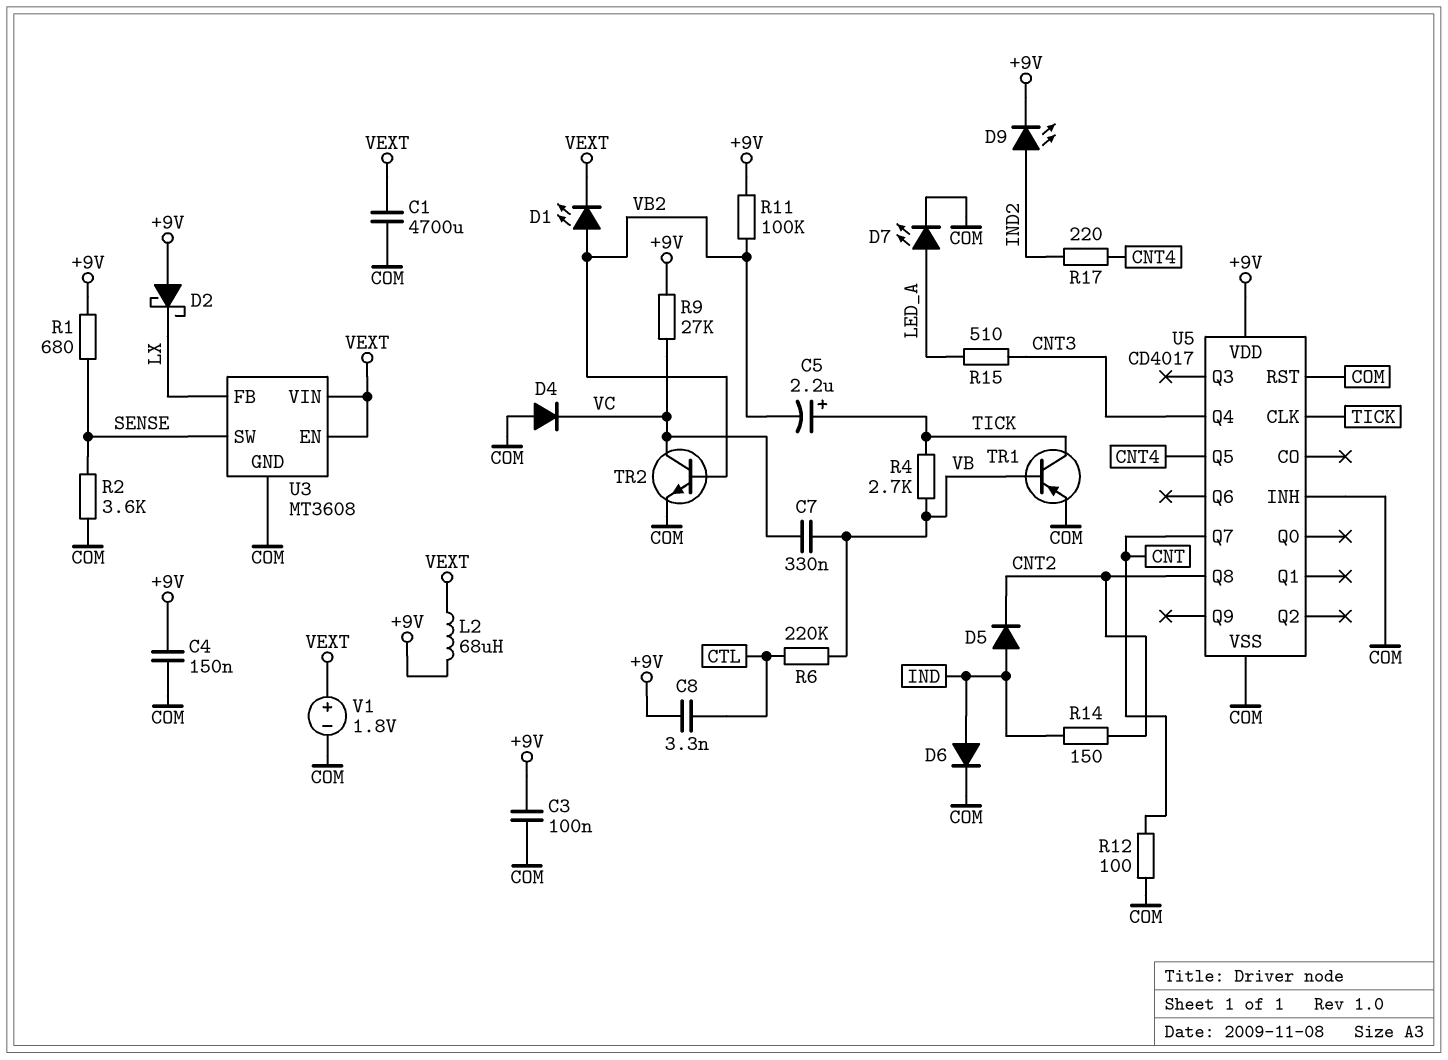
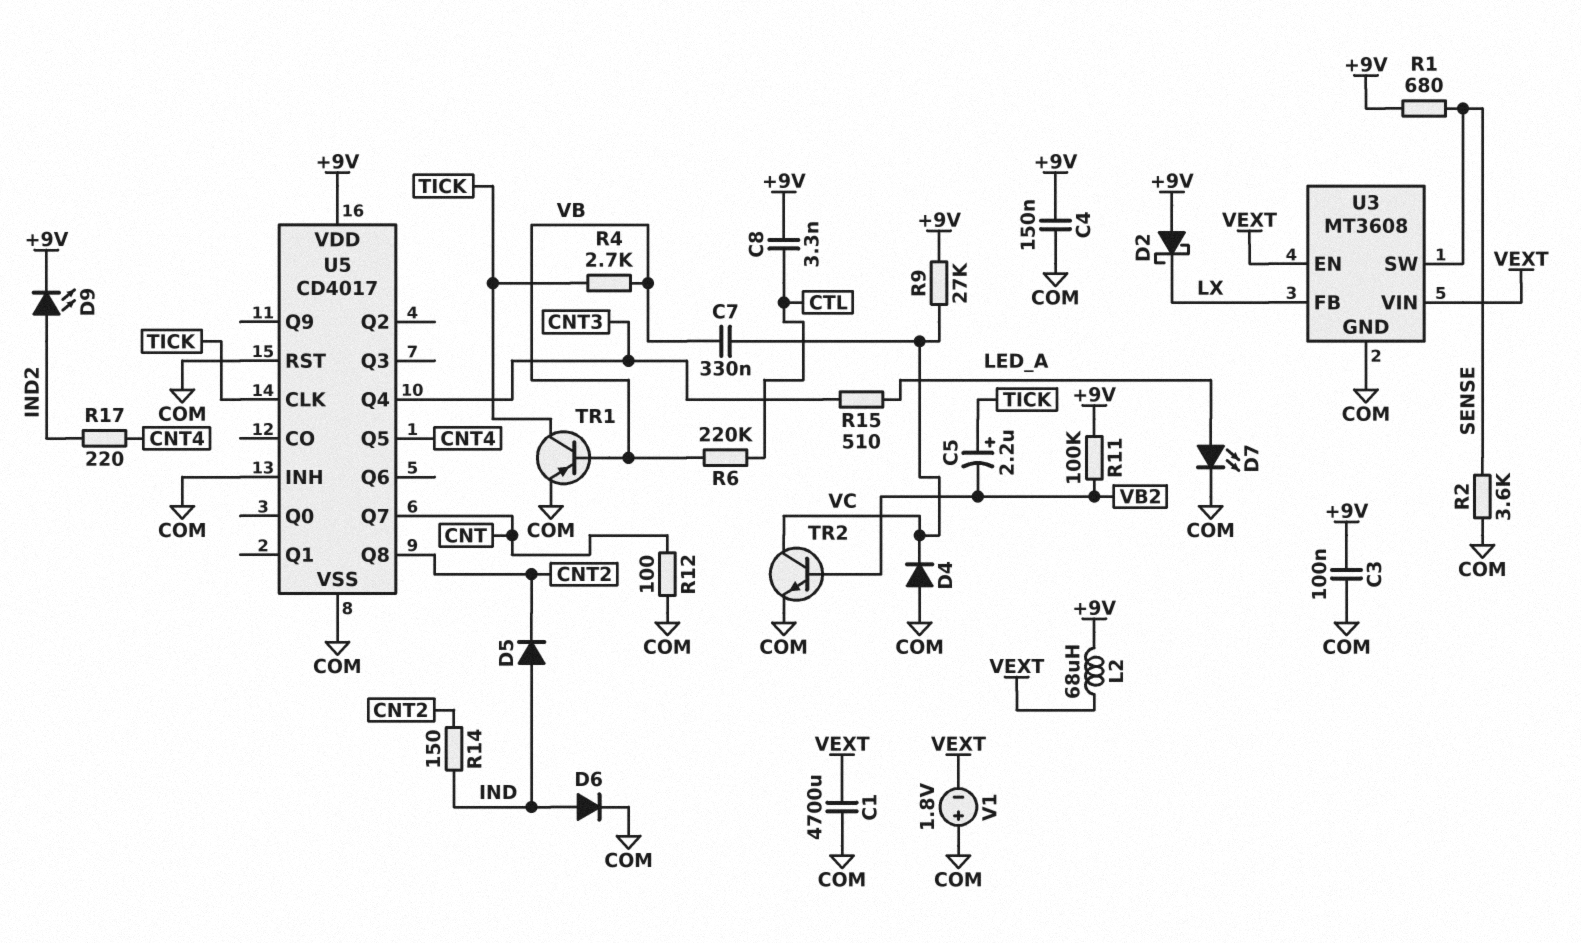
D1: LED (A VB2, K VEXT) -> none
V1: 1.8V (plus VEXT, minus COM) -> 1.8V (plus COM, minus VEXT)

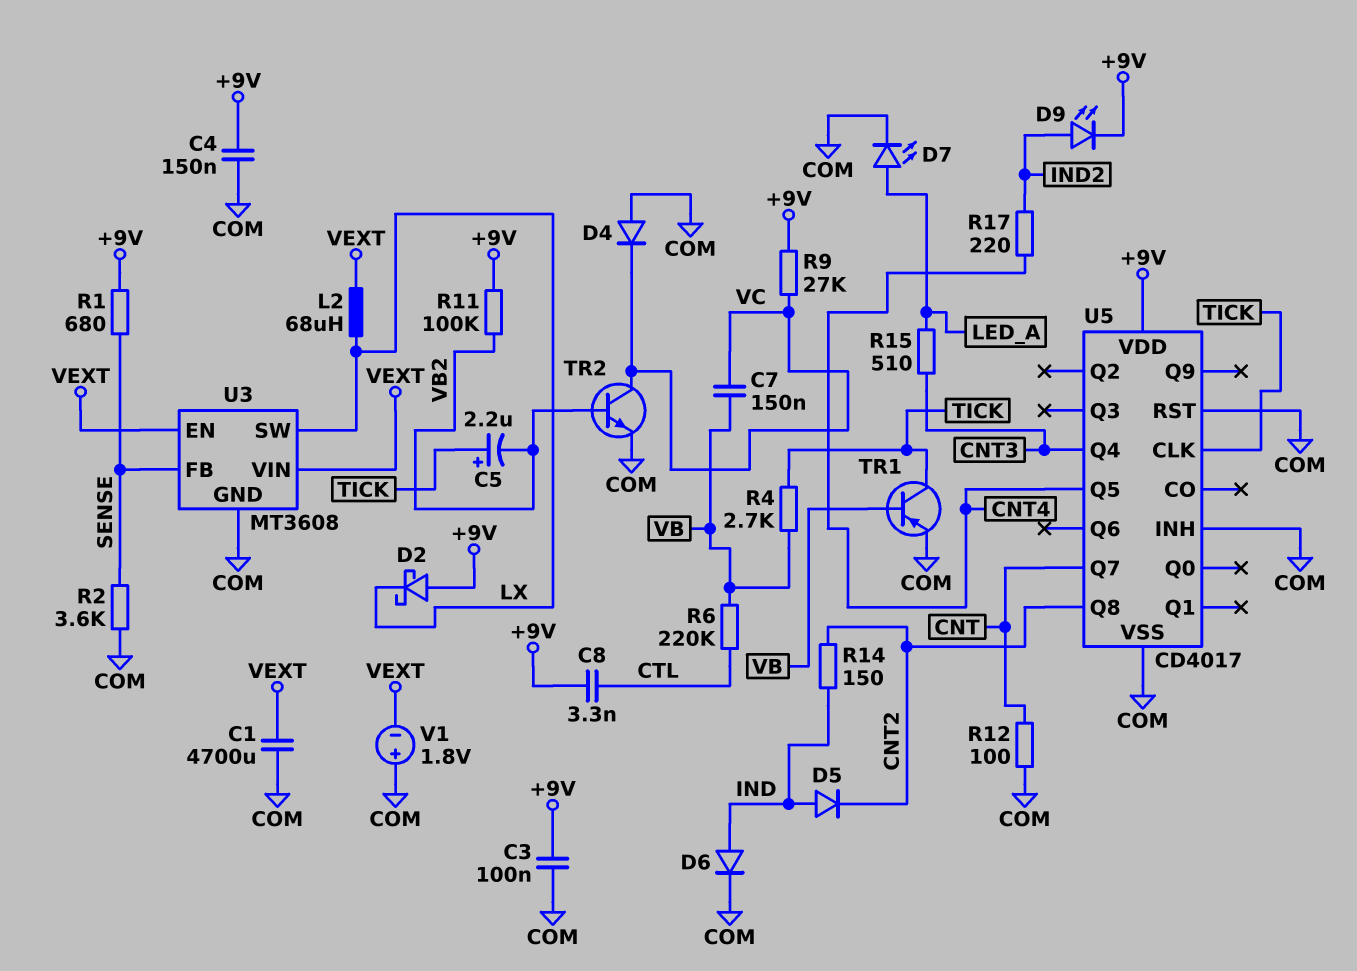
C7: 330nF (VB, VC) -> 150nF (VB, VC)
L2: 68uH (+9V, VEXT) -> 68uH (LX, VEXT)
U3 pin FB: LX -> SENSE
U3 pin SW: SENSE -> LX

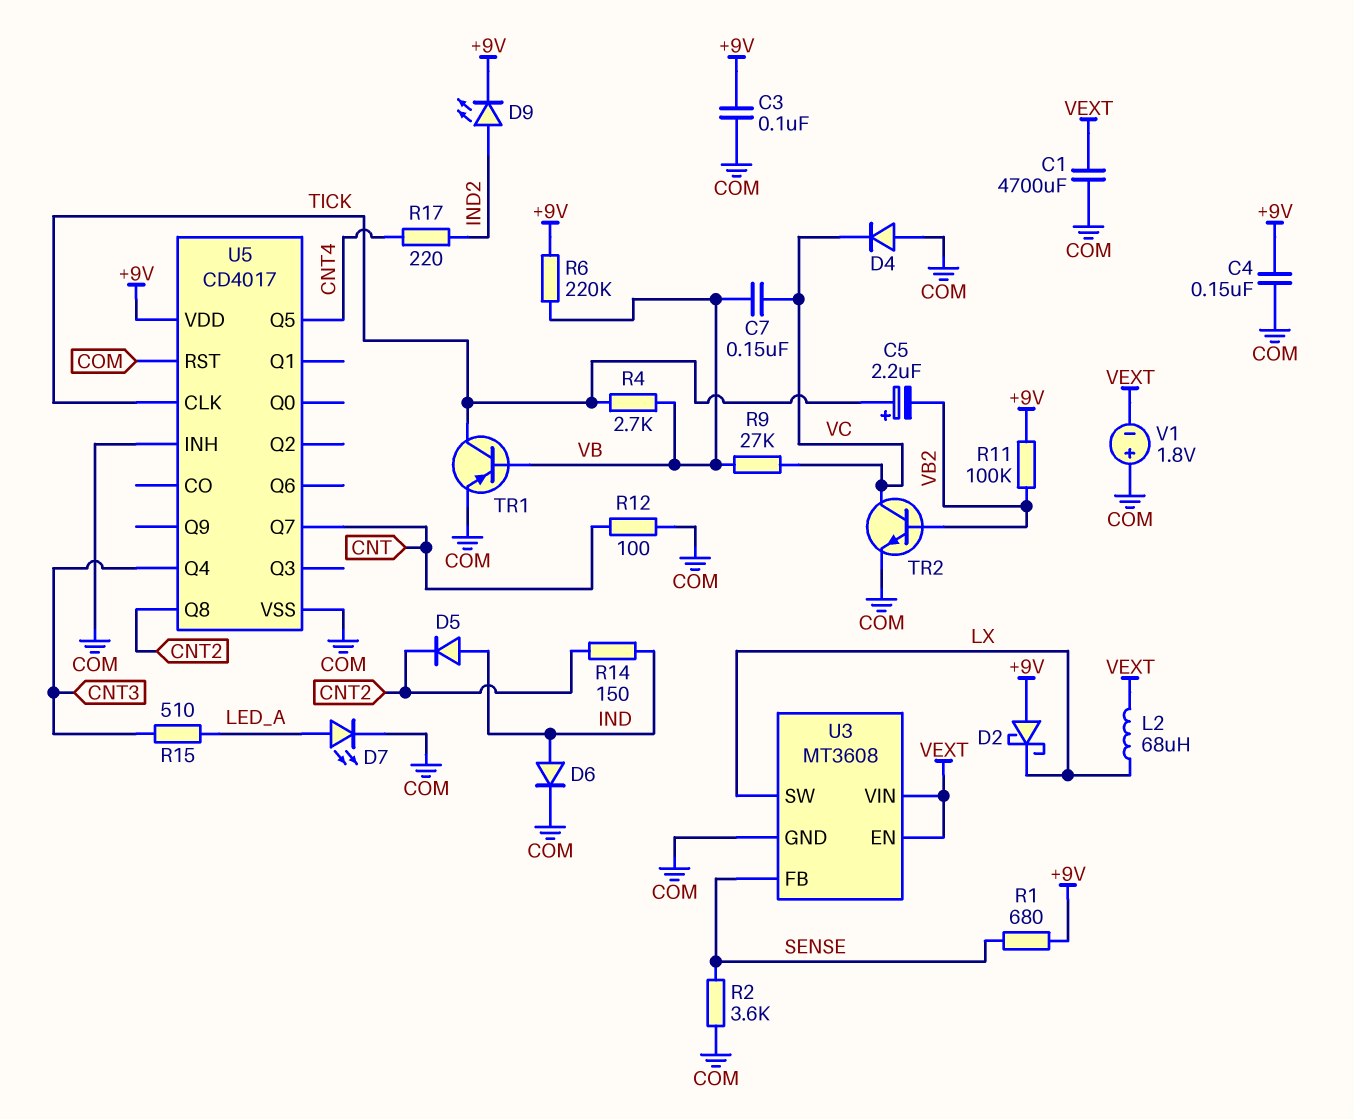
C8: 3.3nF (+9V, CTL) -> none
R6: 220k (CTL, VB) -> 220k (+9V, VB)
R9: 27k (+9V, VC) -> 27k (VB, VC)

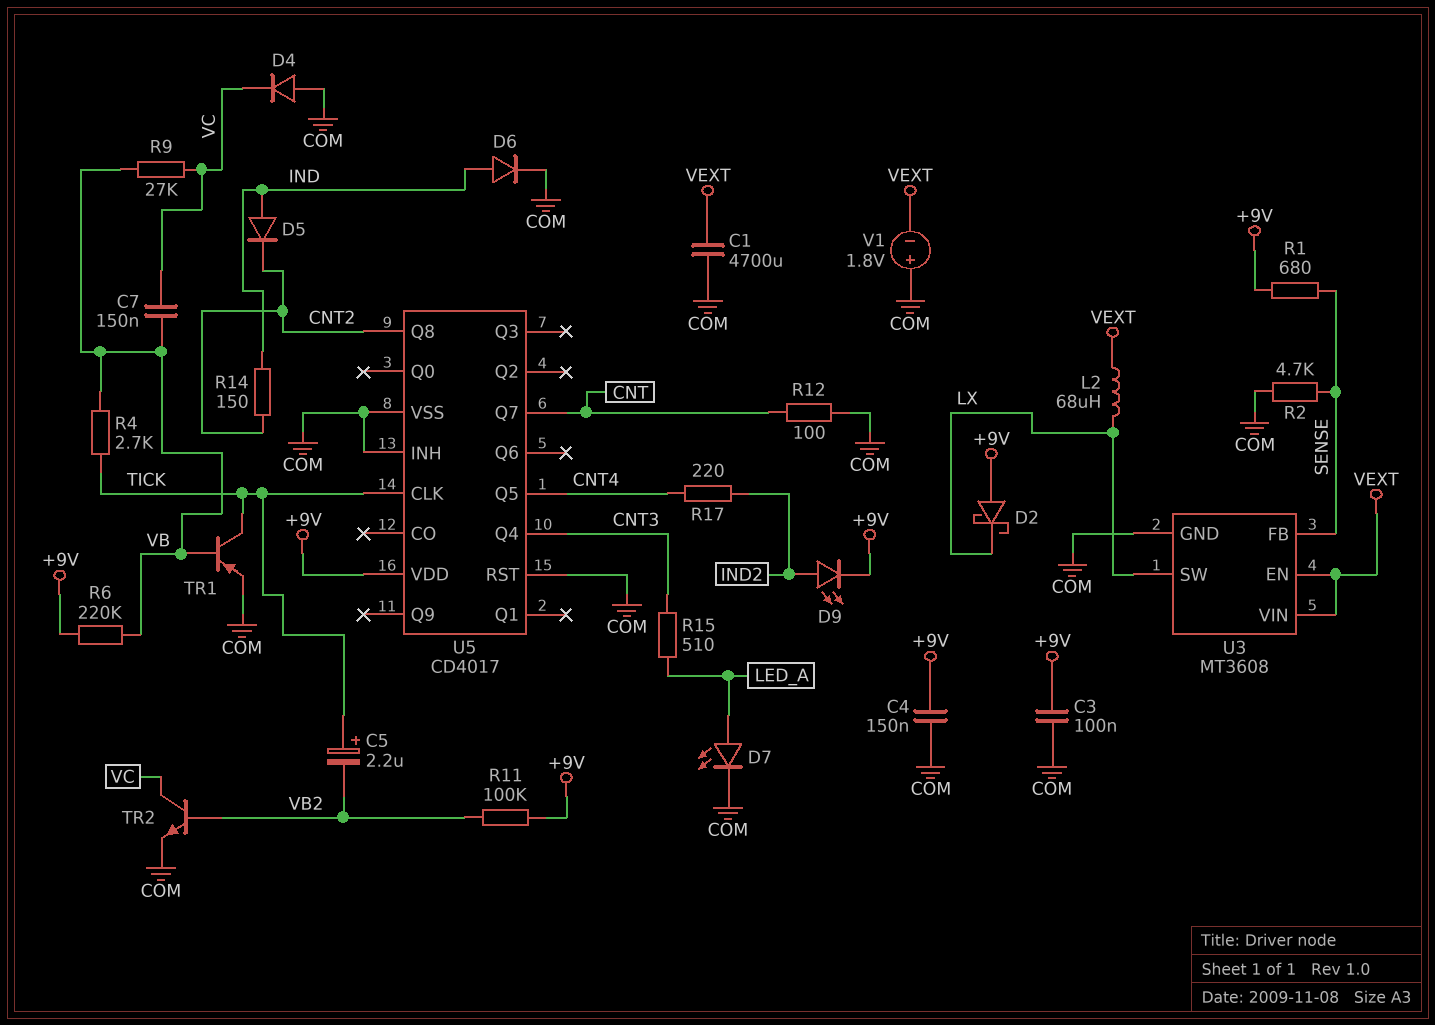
R2: 3.6k (COM, SENSE) -> 4.7k (COM, SENSE)

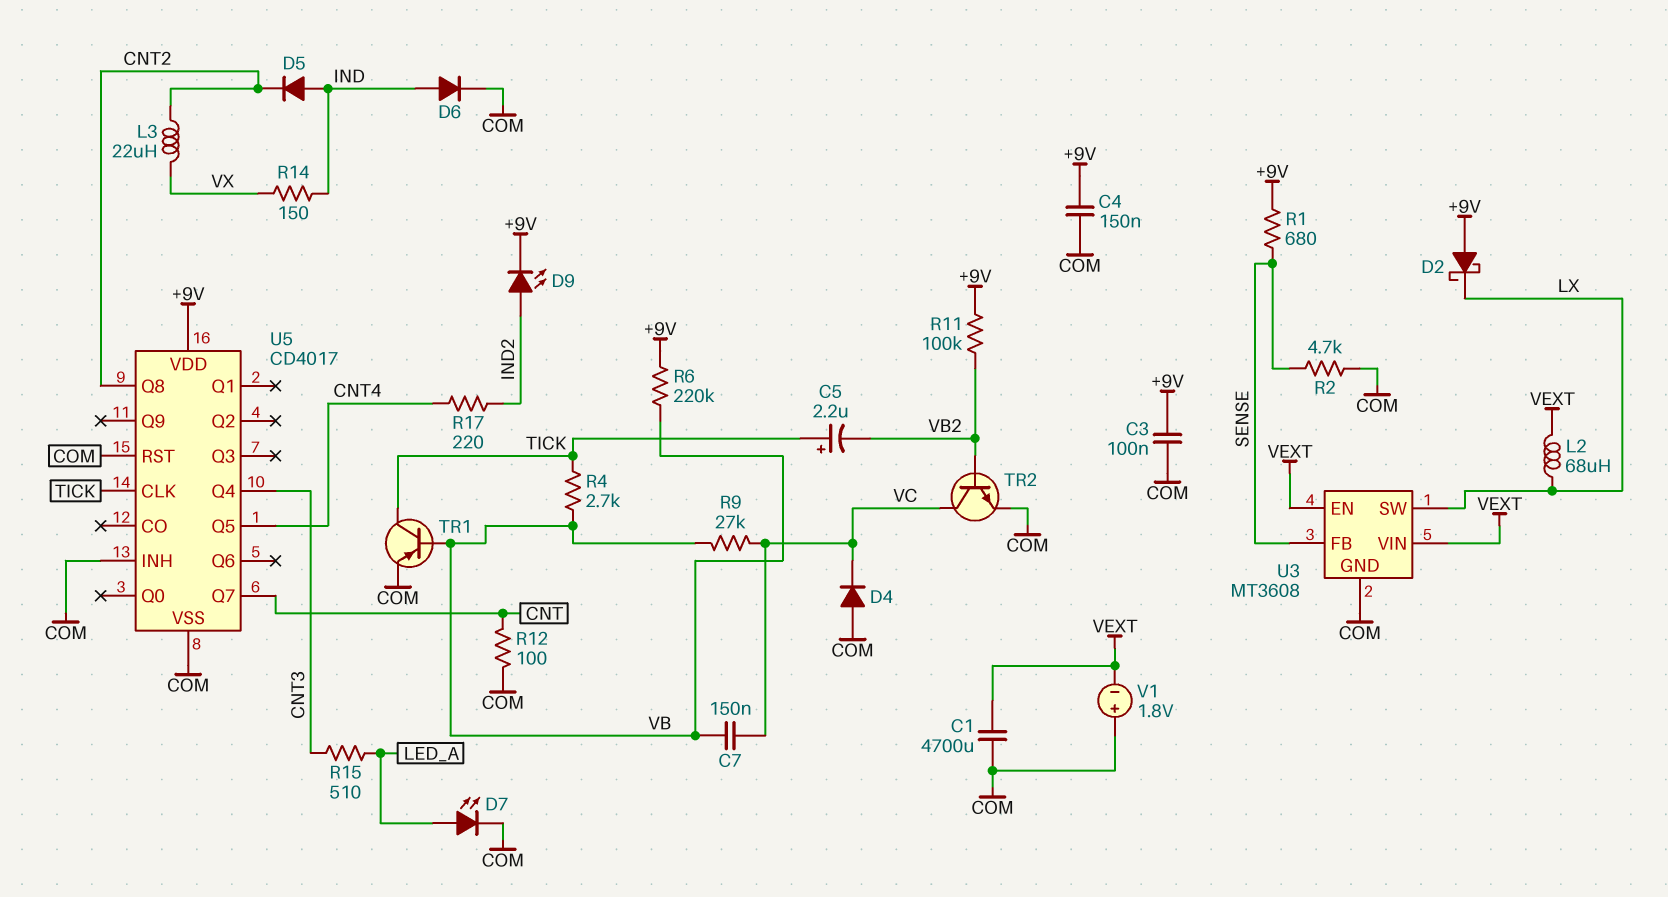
L3: none -> 22uH (CNT2, VX)
R14: 150 (CNT2, IND) -> 150 (IND, VX)

